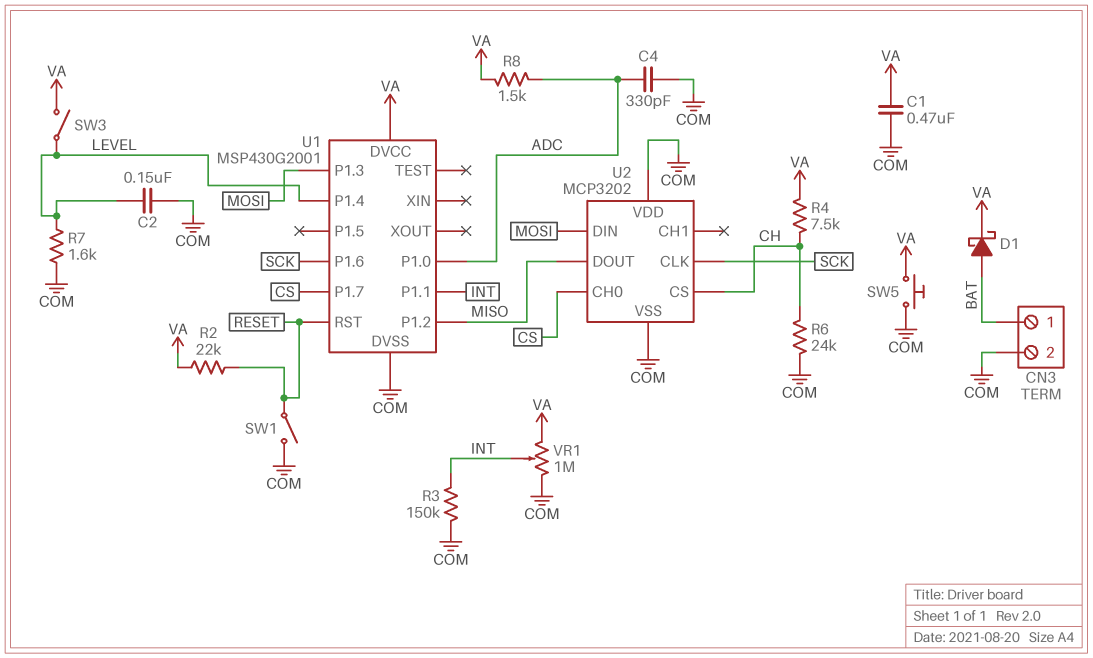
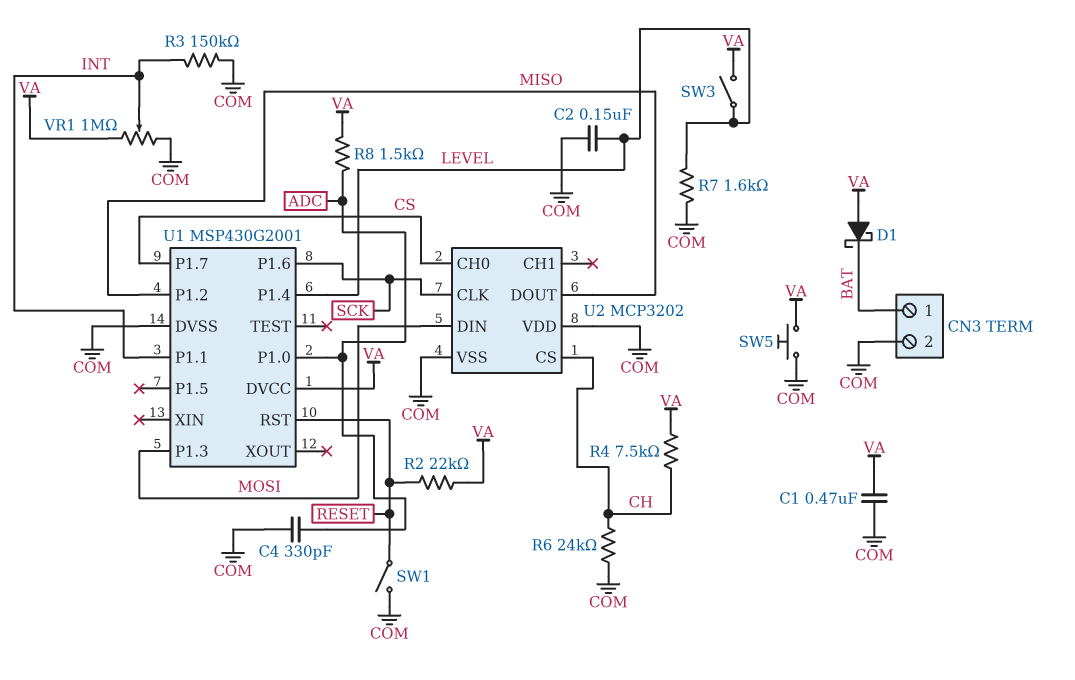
D1: schottky (A BAT, K VA) -> schottky (A VA, K BAT)

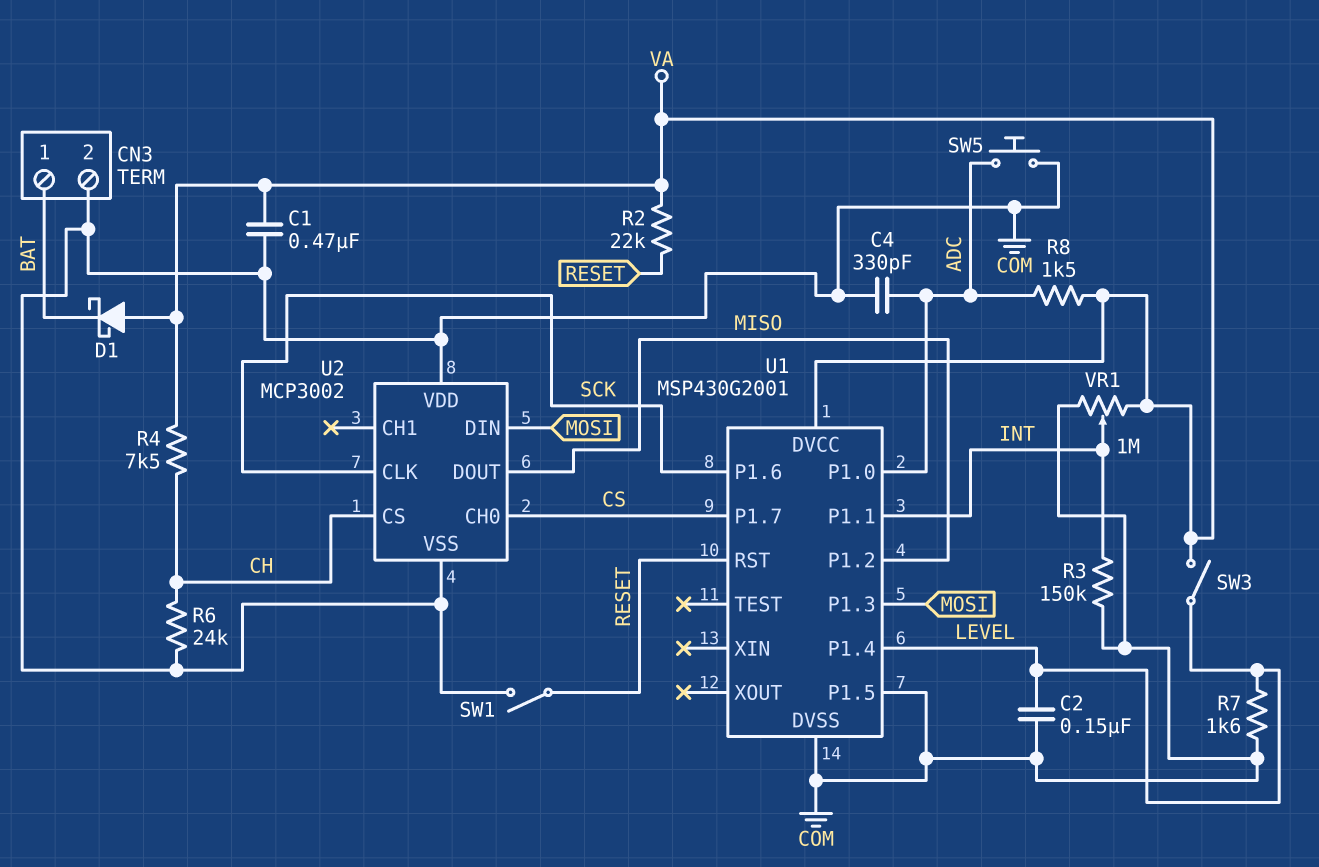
SW5: button (COM, VA) -> button (ADC, COM)
U1 pin P1.5: none -> COM
U2: MCP3202 -> MCP3002

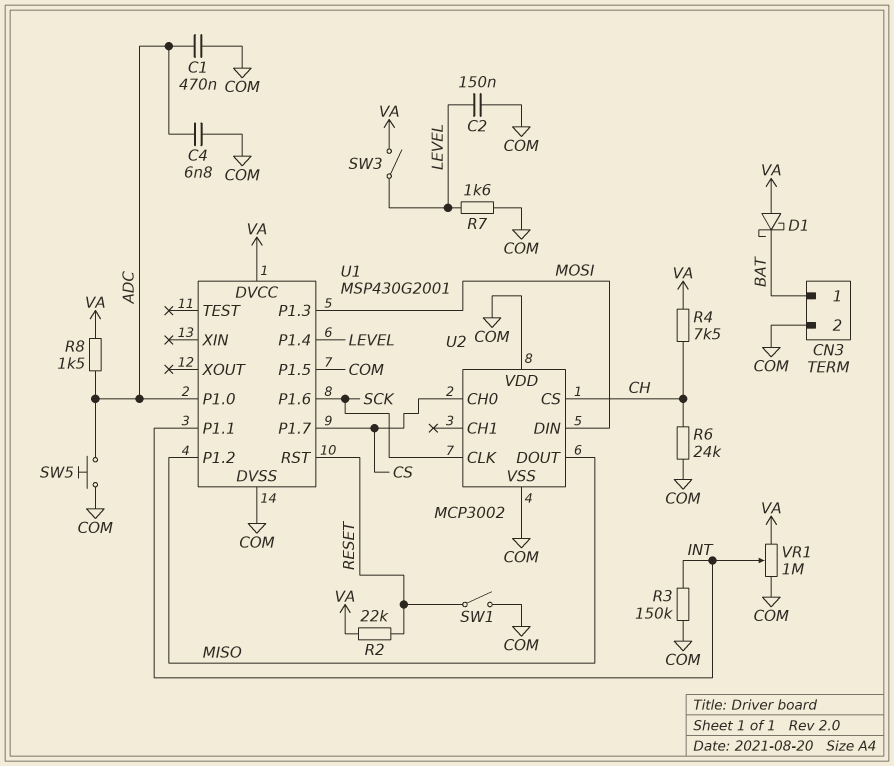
C1: 470nF (COM, VA) -> 470nF (ADC, COM)
C4: 330pF (ADC, COM) -> 6.8nF (ADC, COM)

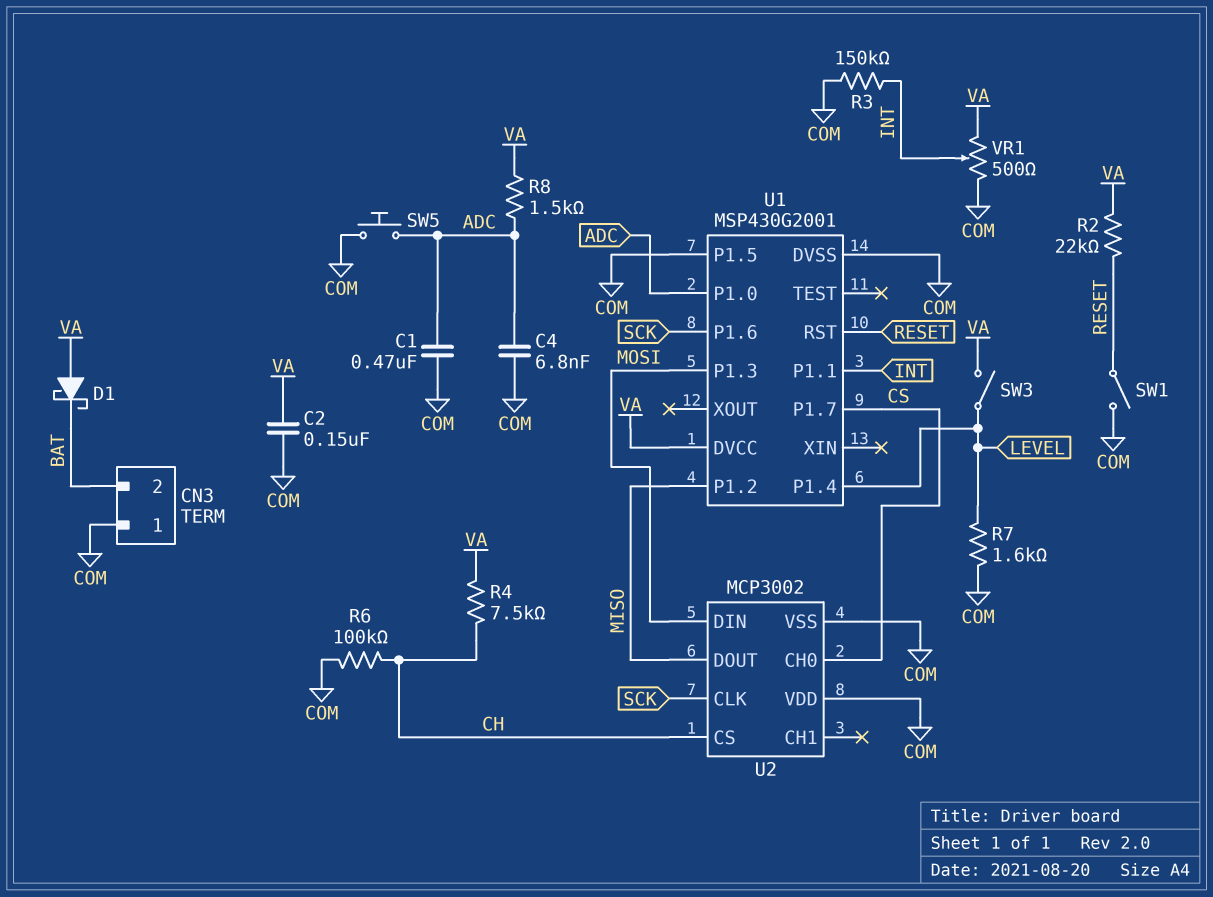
C2: 150nF (COM, LEVEL) -> 150nF (COM, VA)
CN3 pin 1: BAT -> COM
CN3 pin 2: COM -> BAT
R6: 24k (CH, COM) -> 100k (CH, COM)
VR1: 1M (COM, VA, wiper INT) -> 500 (COM, VA, wiper INT)

